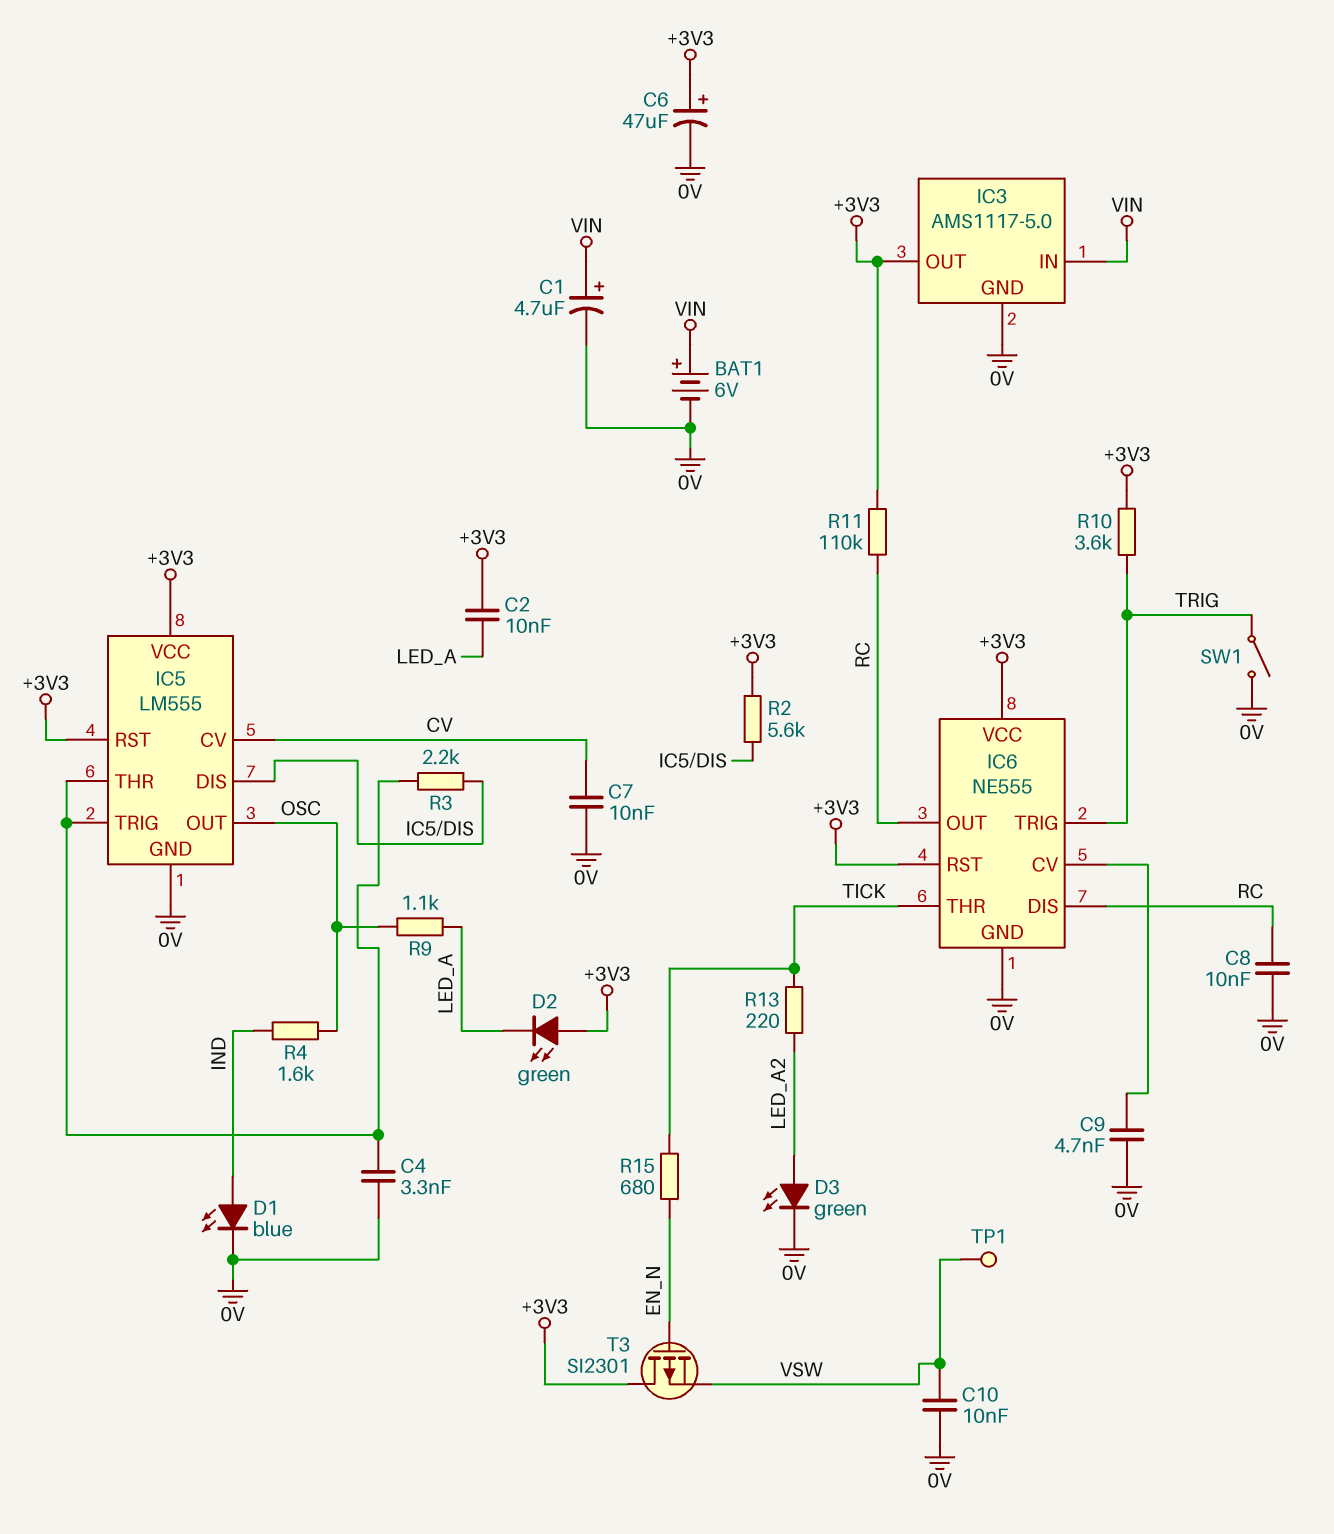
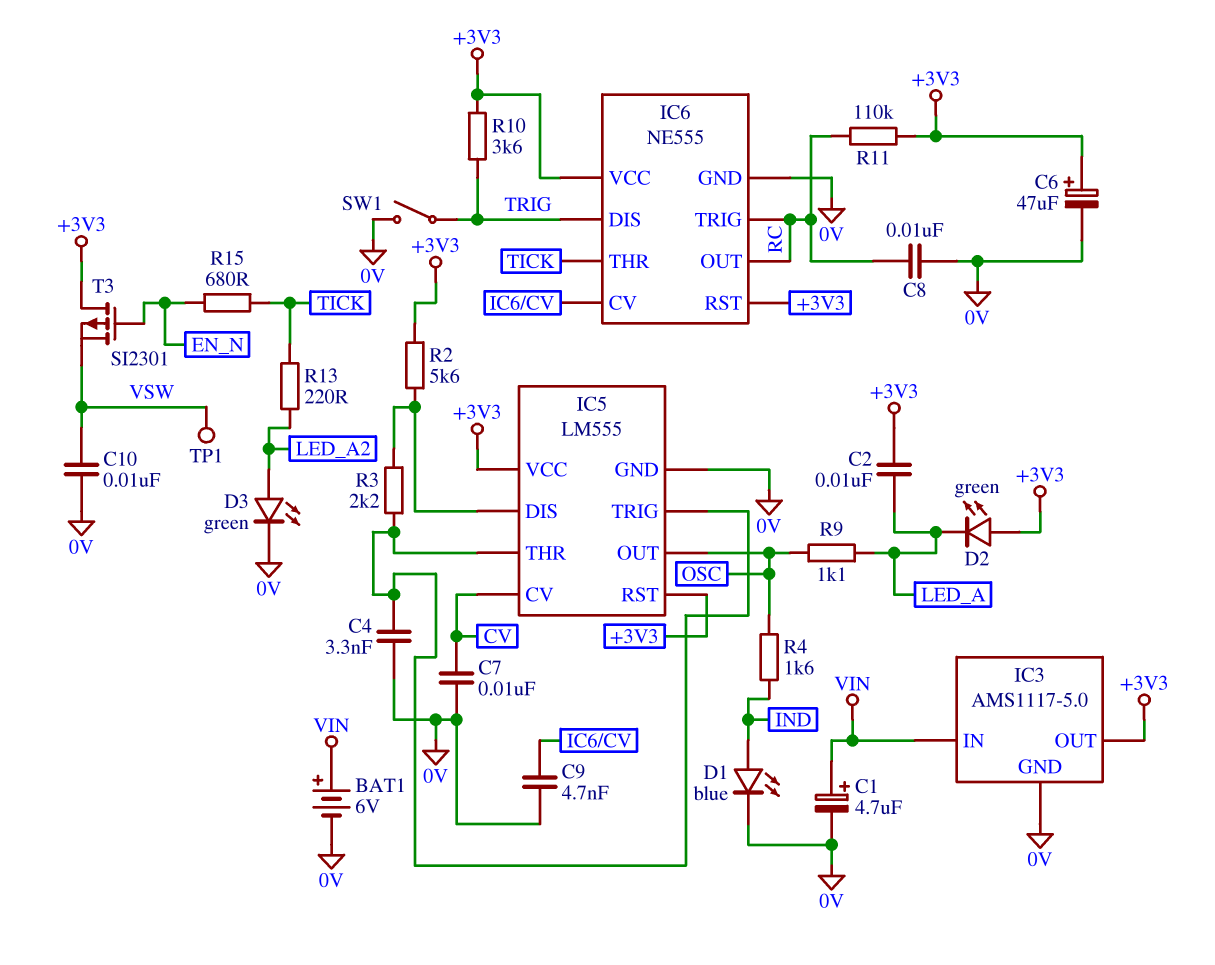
IC6 pin DIS: RC -> TRIG
IC6 pin TRIG: TRIG -> RC

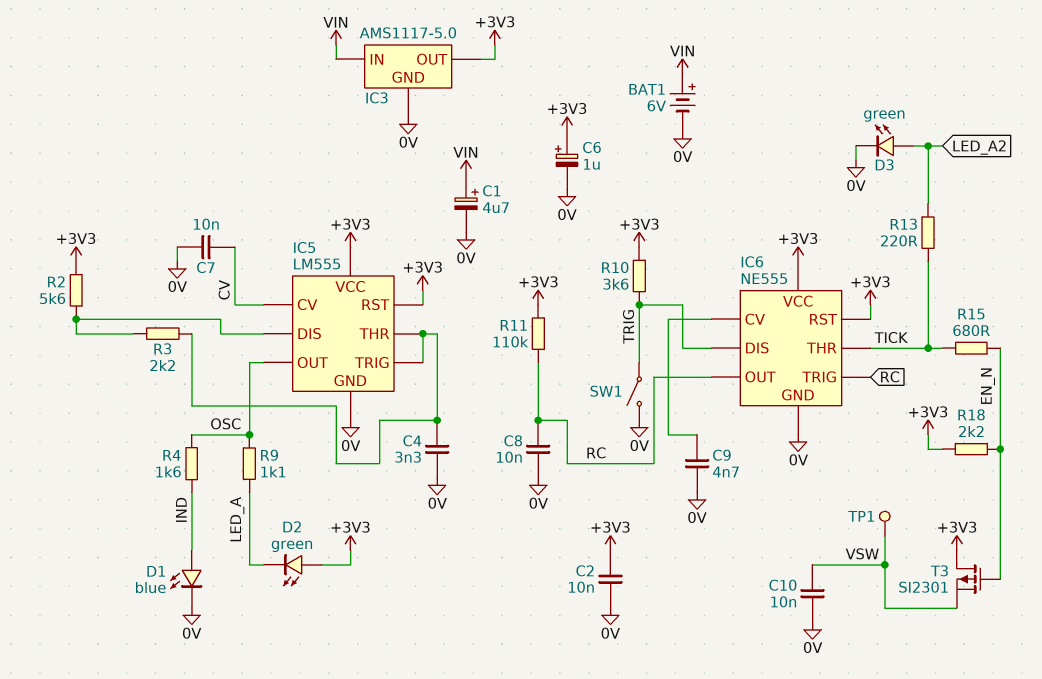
C2: 10nF (+3V3, LED_A) -> 10nF (+3V3, 0V)
C6: 47uF (plus +3V3, minus 0V) -> 1uF (plus +3V3, minus 0V)
R18: none -> 2.2k (+3V3, EN_N)

